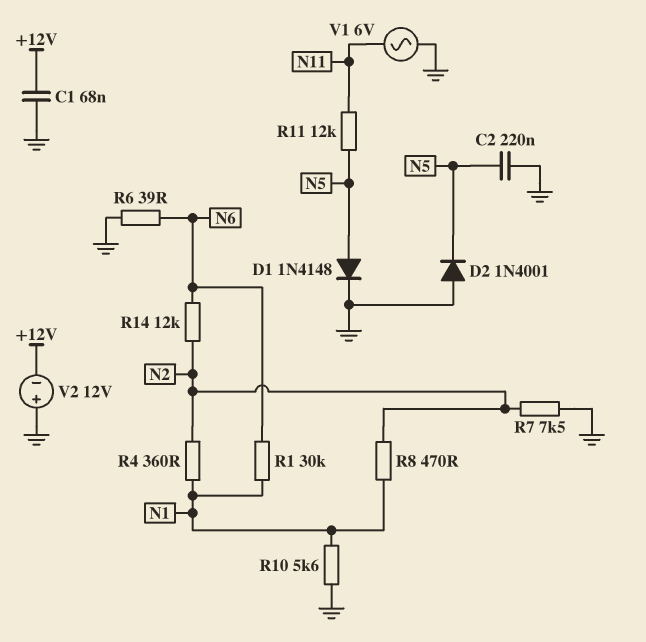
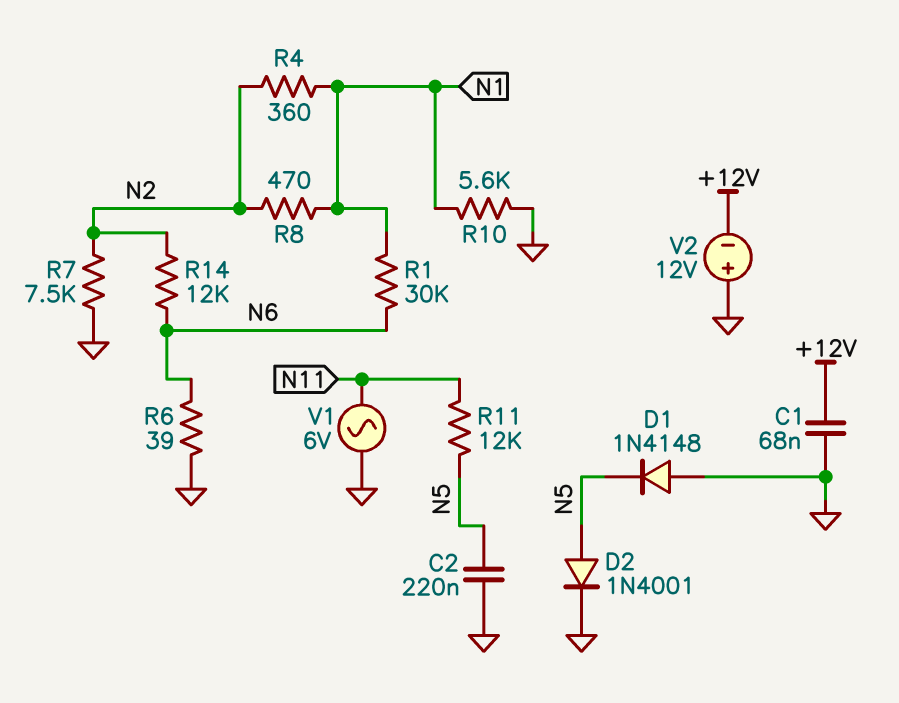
D1: diode 1N4148 (A N5, K GND) -> diode 1N4148 (A GND, K N5)
D2: diode 1N4001 (A GND, K N5) -> diode 1N4001 (A N5, K GND)

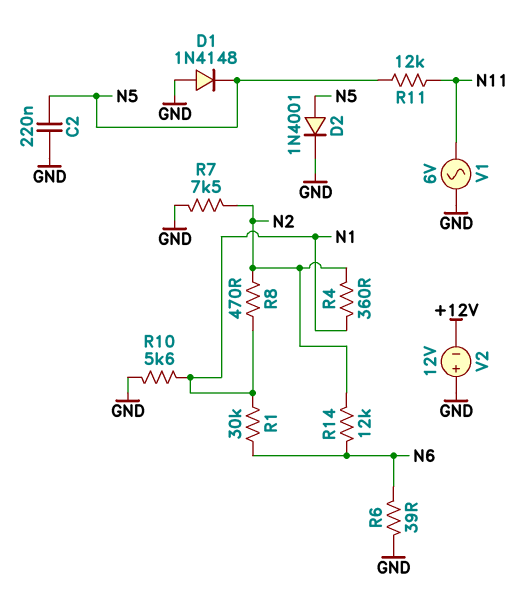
C1: 68nF (+12V, GND) -> none

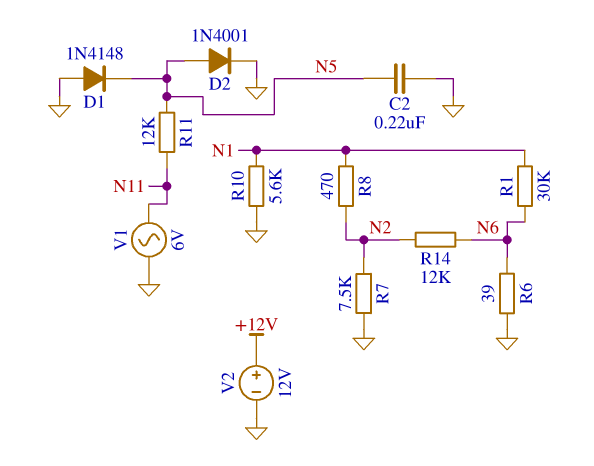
R4: 360 (N1, N2) -> none
V2: 12V (plus GND, minus +12V) -> 12V (plus +12V, minus GND)

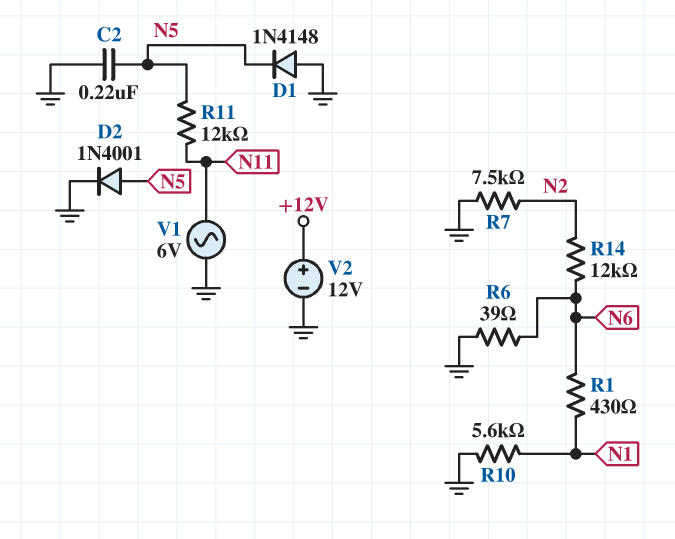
R1: 30k (N1, N6) -> 430 (N1, N6)
R8: 470 (N1, N2) -> none

